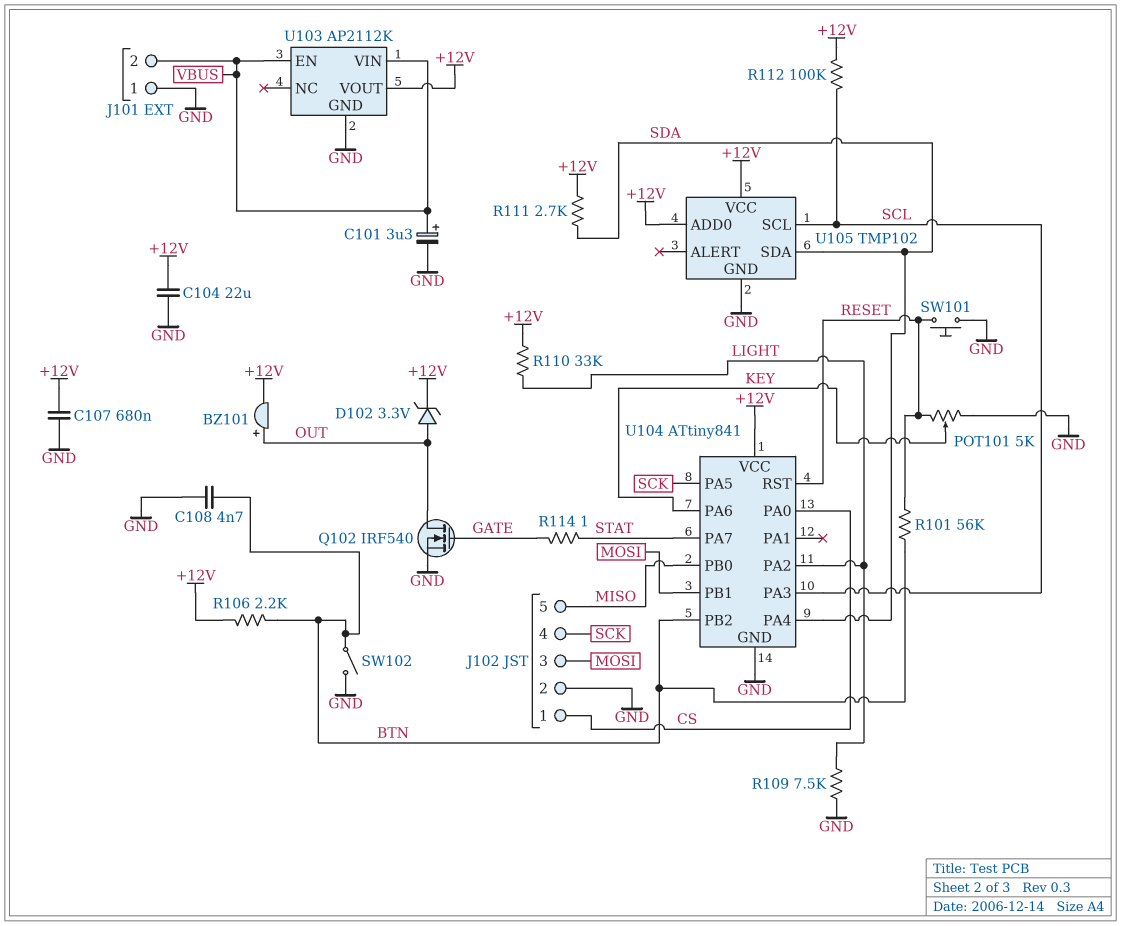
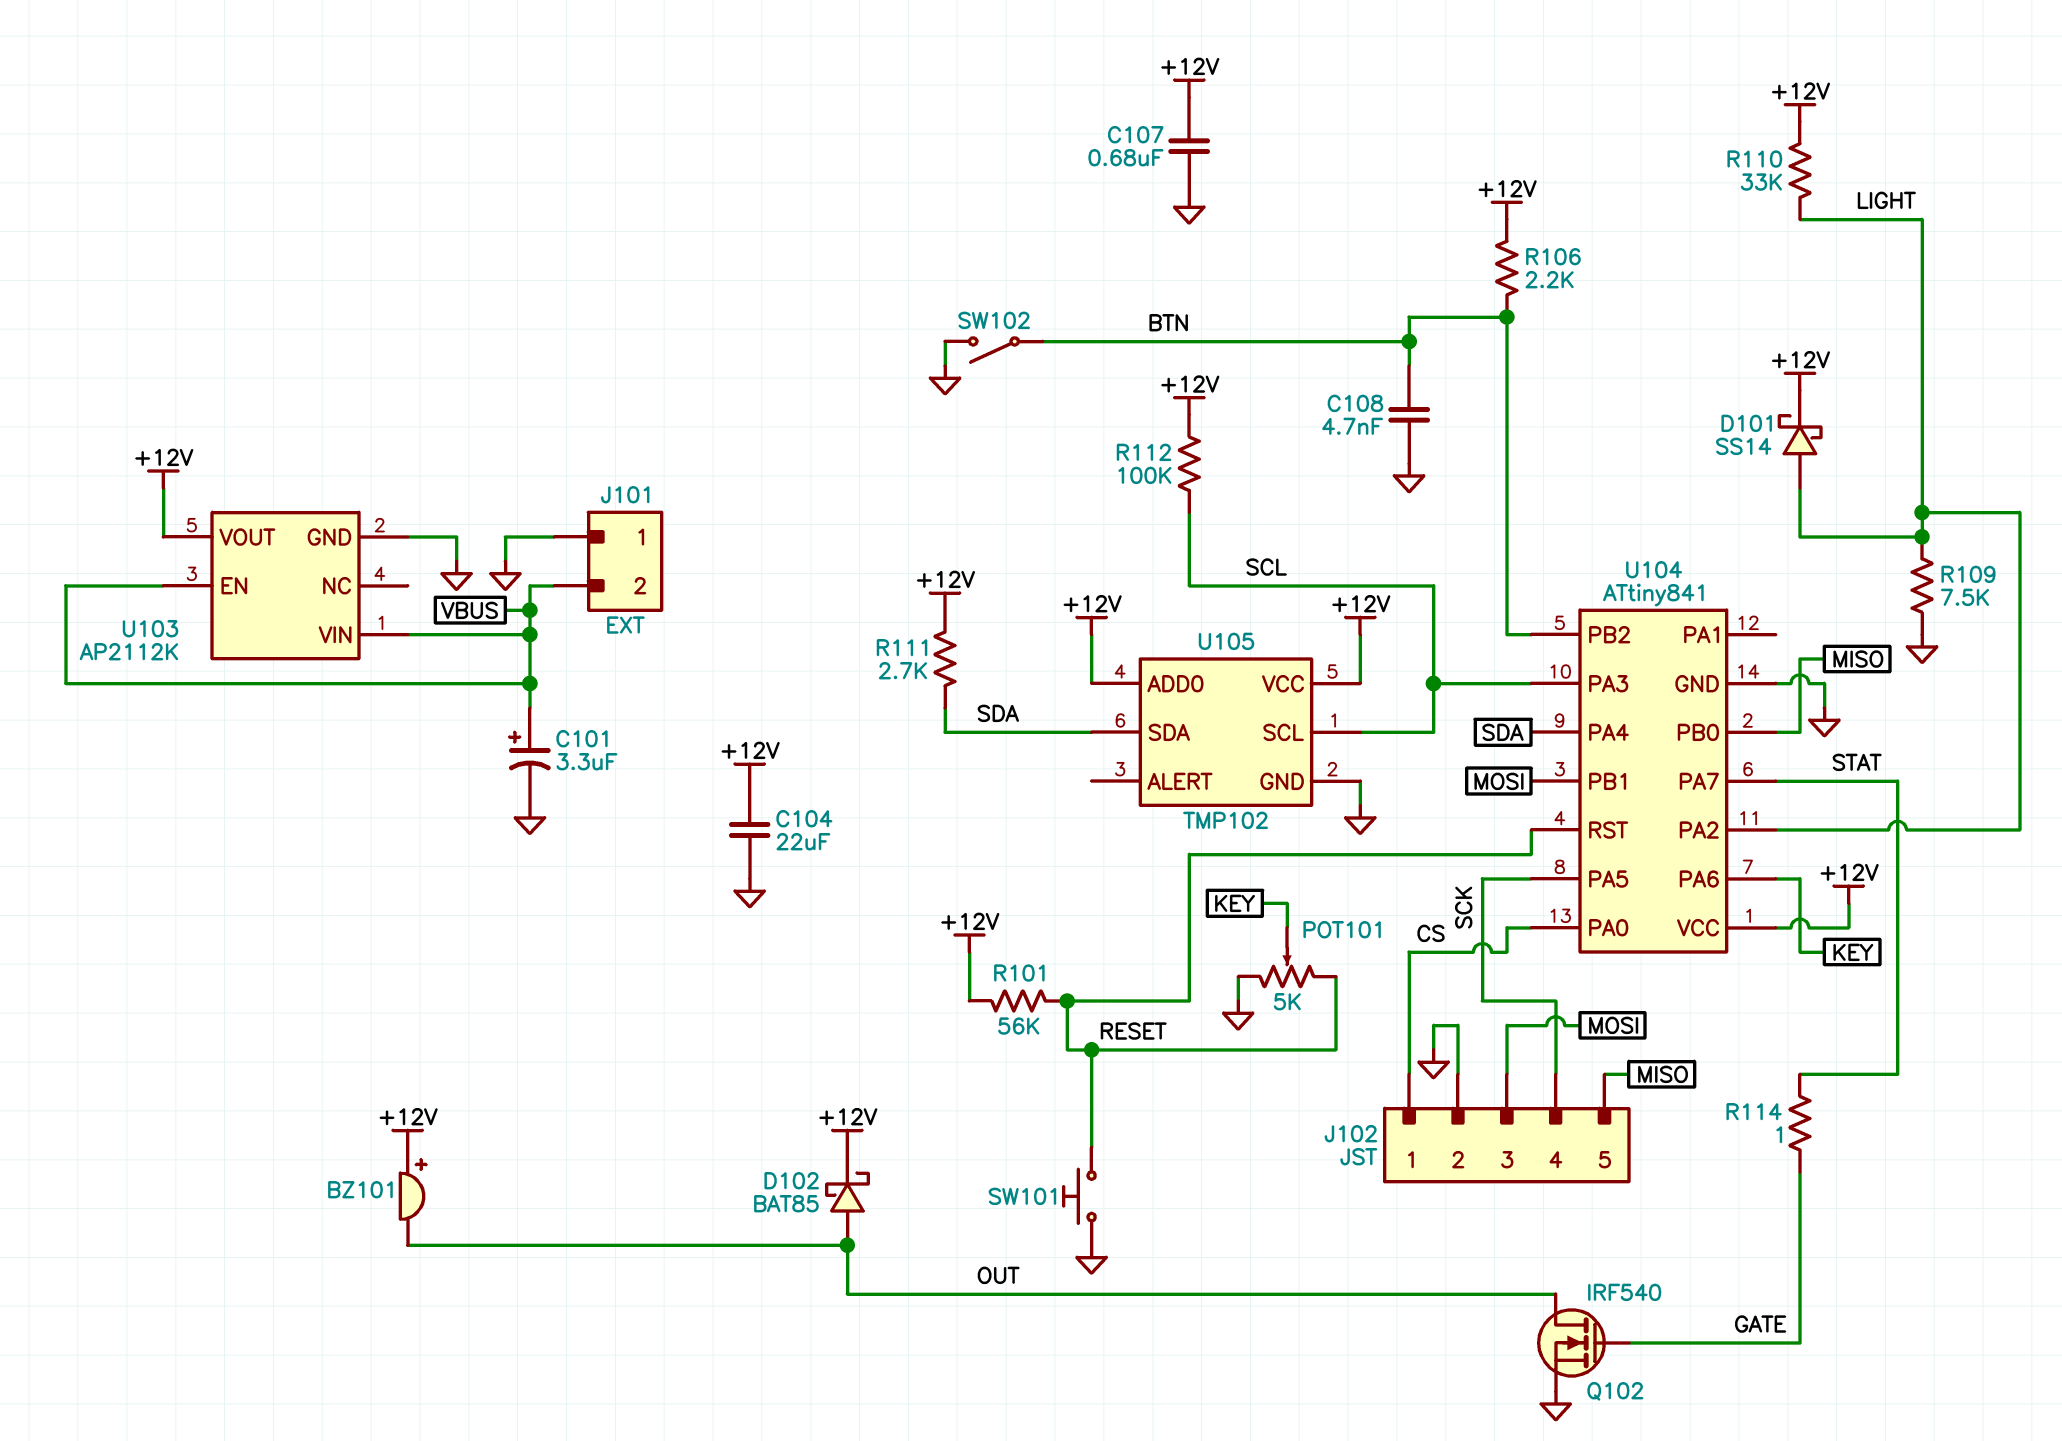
BZ101: buzzer (plus OUT, minus +12V) -> buzzer (plus +12V, minus OUT)
D101: none -> schottky SS14 (A LIGHT, K +12V)
D102: zener 3.3V (A OUT, K +12V) -> schottky BAT85 (A OUT, K +12V)
R101: 56k (BTN, RESET) -> 56k (+12V, RESET)

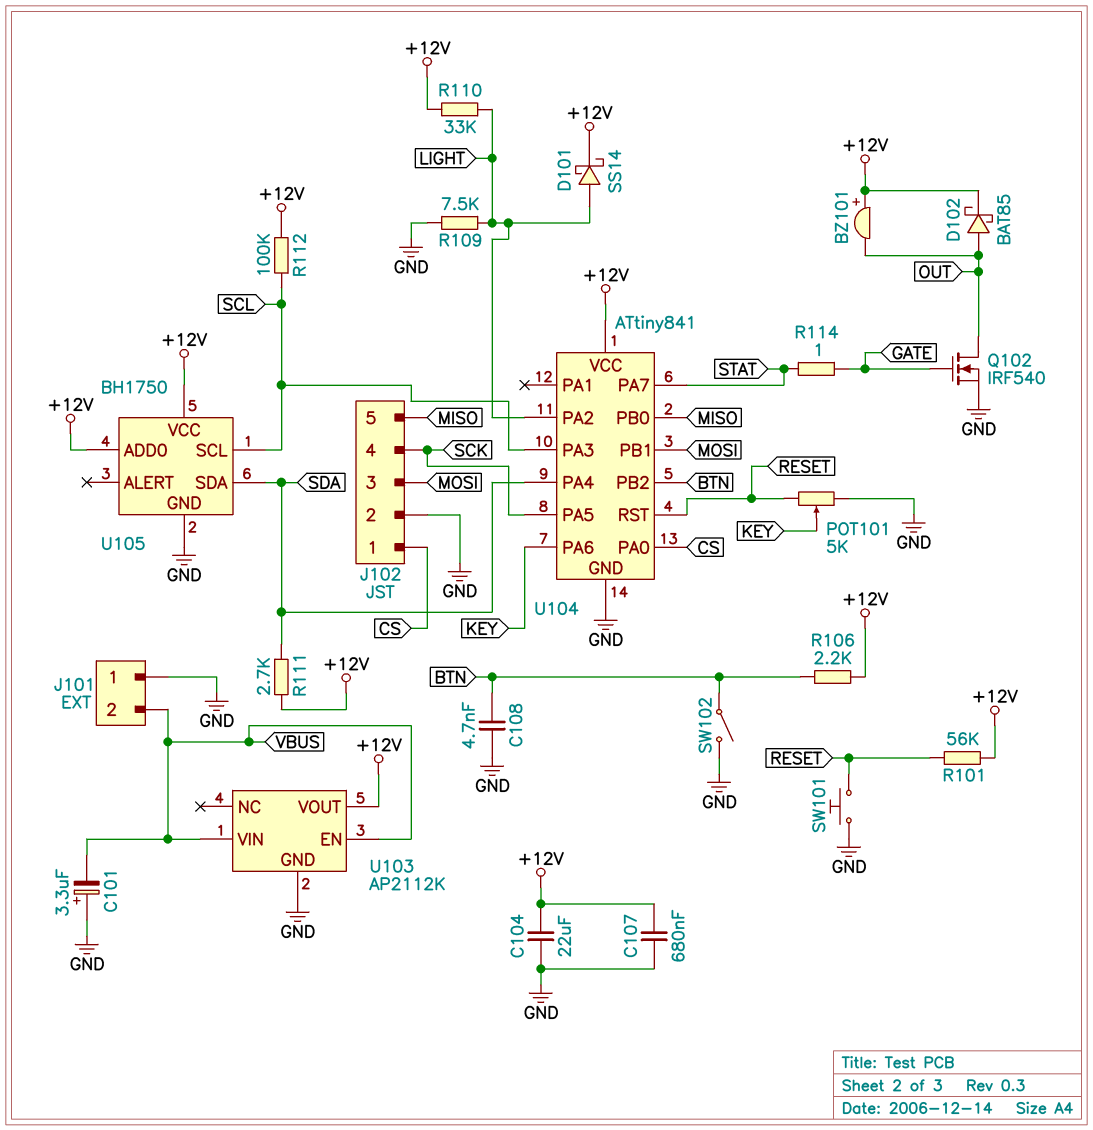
C101: 3.3uF (plus VBUS, minus GND) -> 3.3uF (plus GND, minus VBUS)
U105: TMP102 -> BH1750

